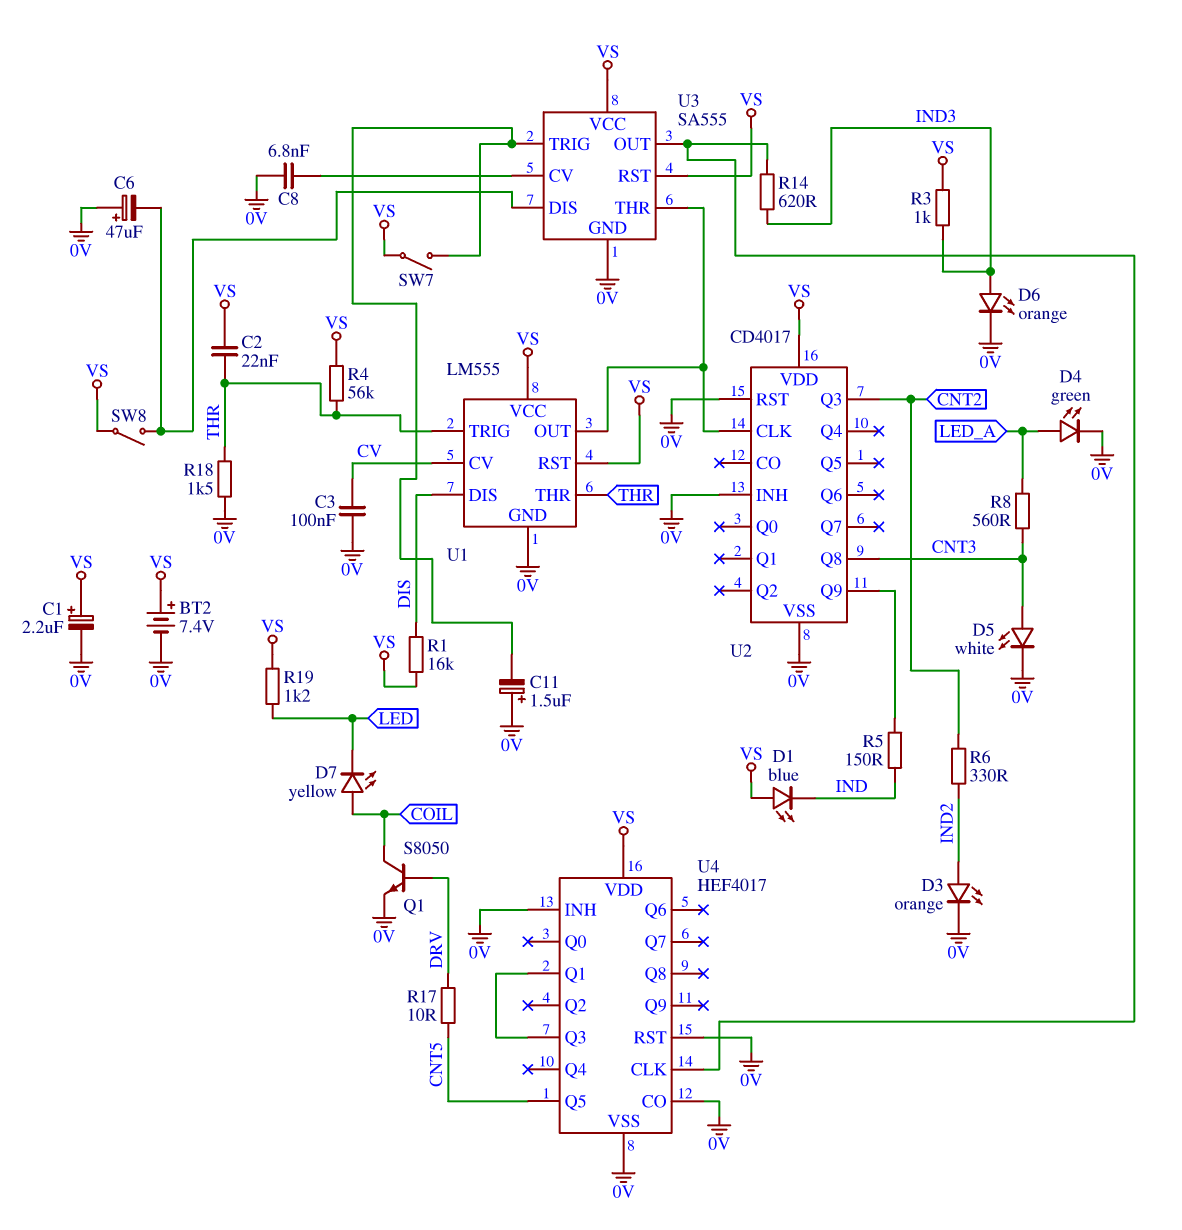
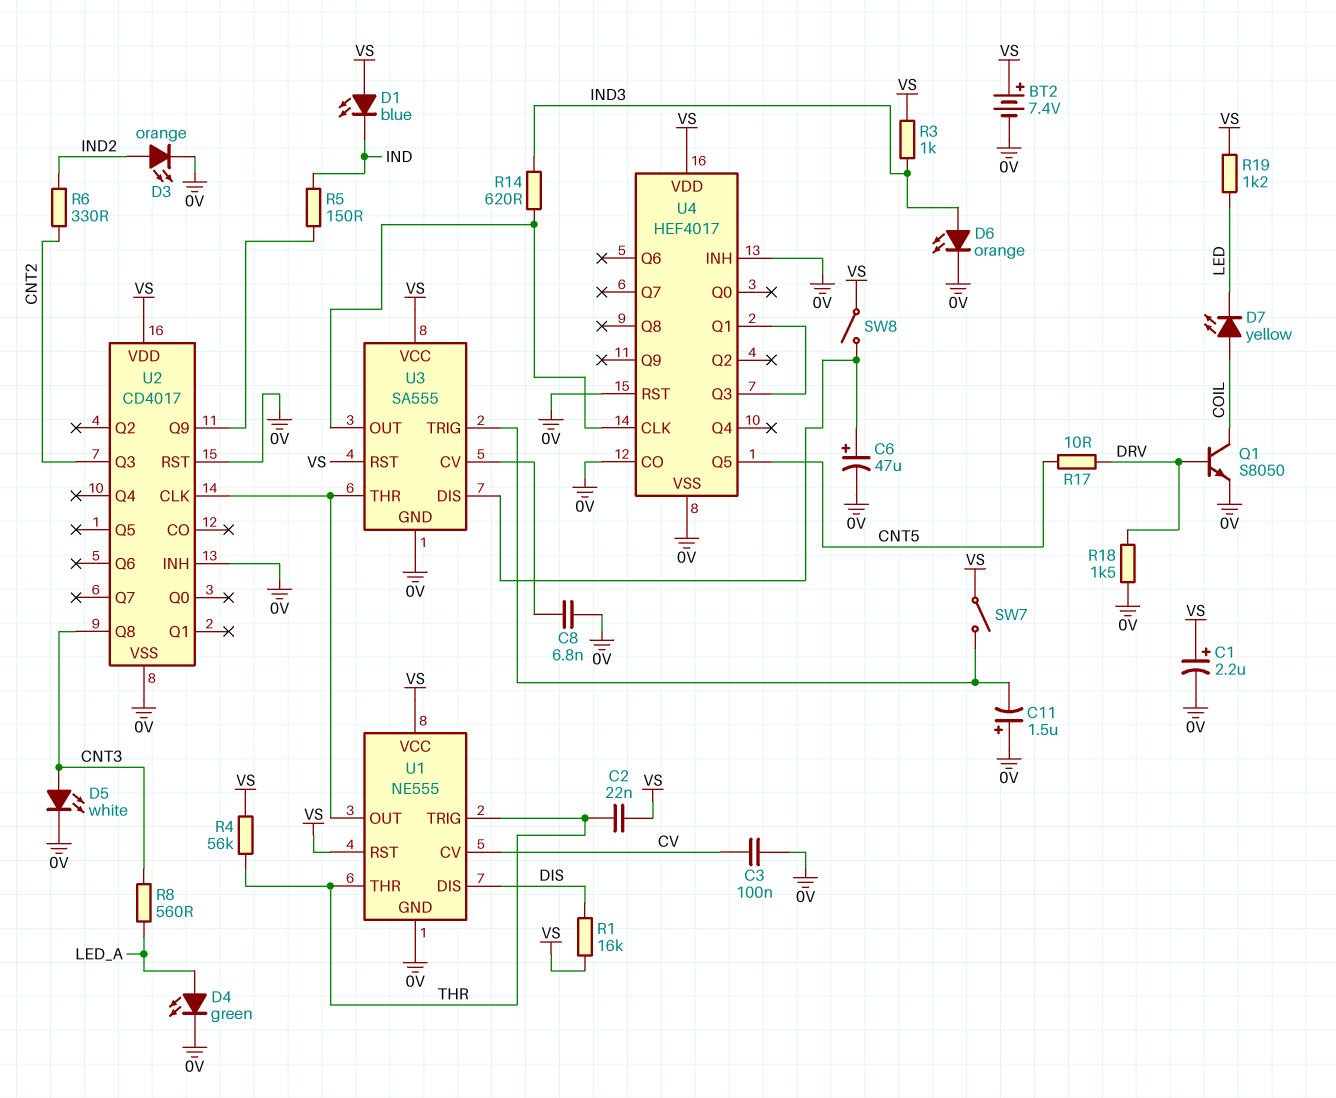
C6: 47uF (plus 0V, minus U3/DIS) -> 47uF (plus U3/DIS, minus 0V)
R18: 1.5k (0V, THR) -> 1.5k (0V, DRV)
U1: LM555 -> NE555

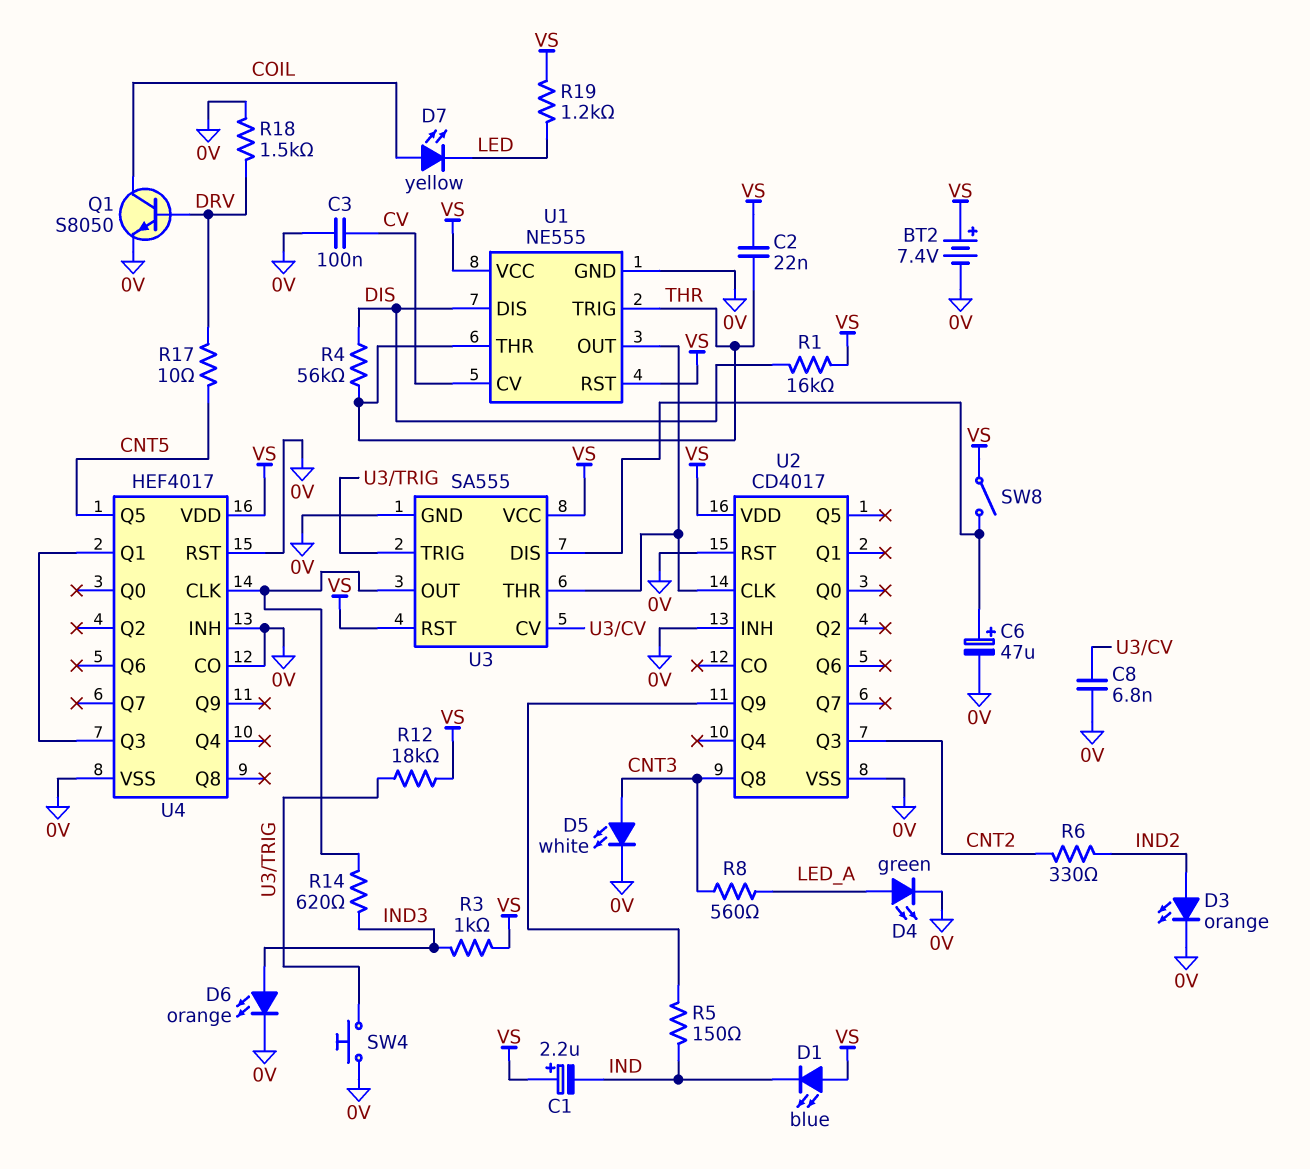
C1: 2.2uF (plus VS, minus 0V) -> 2.2uF (plus VS, minus IND)
C11: 1.5uF (plus 0V, minus U3/TRIG) -> none
R4: 56k (THR, VS) -> 56k (DIS, THR)
R12: none -> 18k (U3/TRIG, VS)
SW4: none -> button (0V, U3/TRIG)
SW7: switch (U3/TRIG, VS) -> none

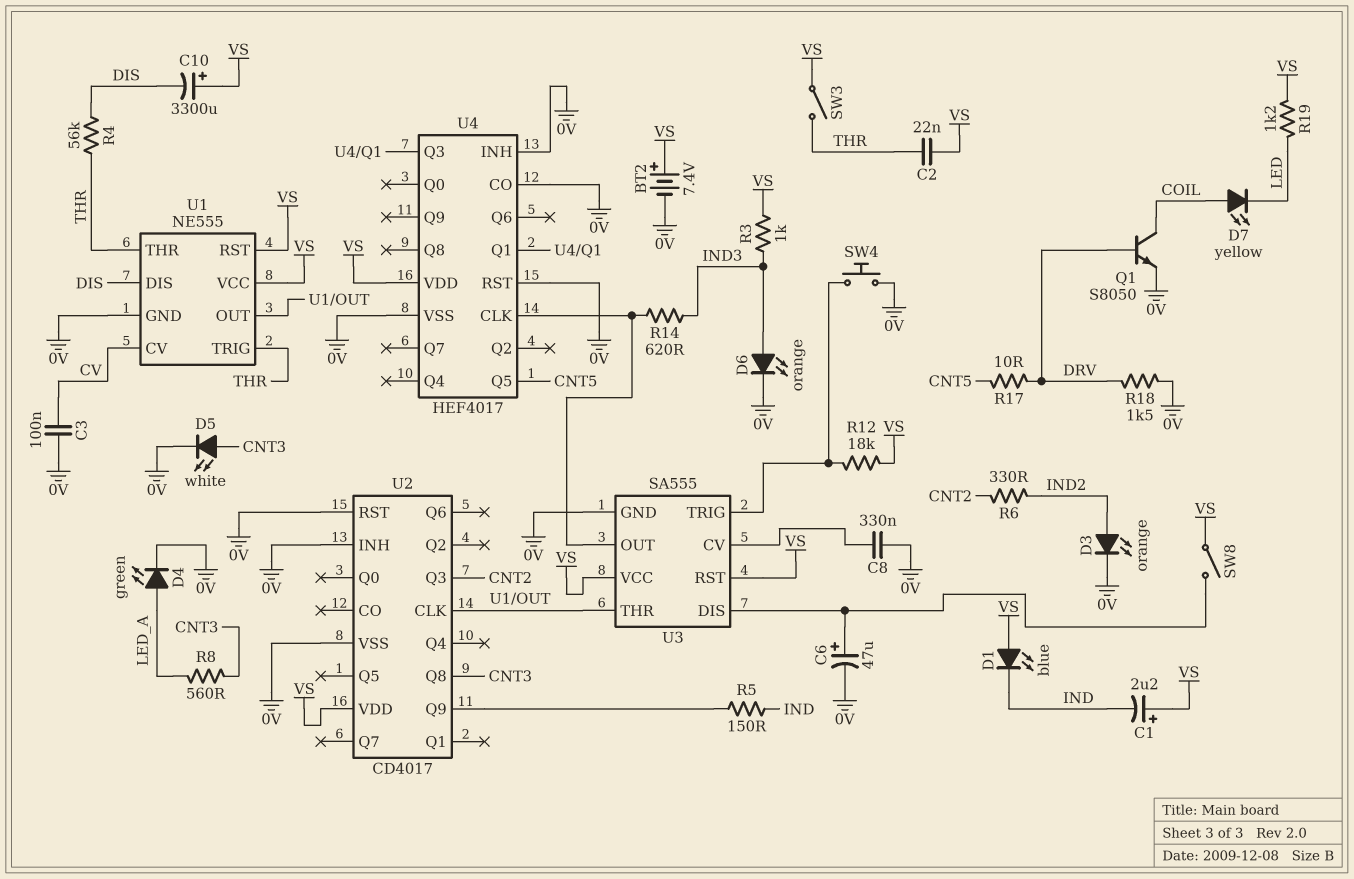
C8: 6.8nF (0V, U3/CV) -> 330nF (0V, U3/CV)
C10: none -> 3300uF (plus VS, minus DIS)
R1: 16k (DIS, VS) -> none
SW3: none -> switch (THR, VS)

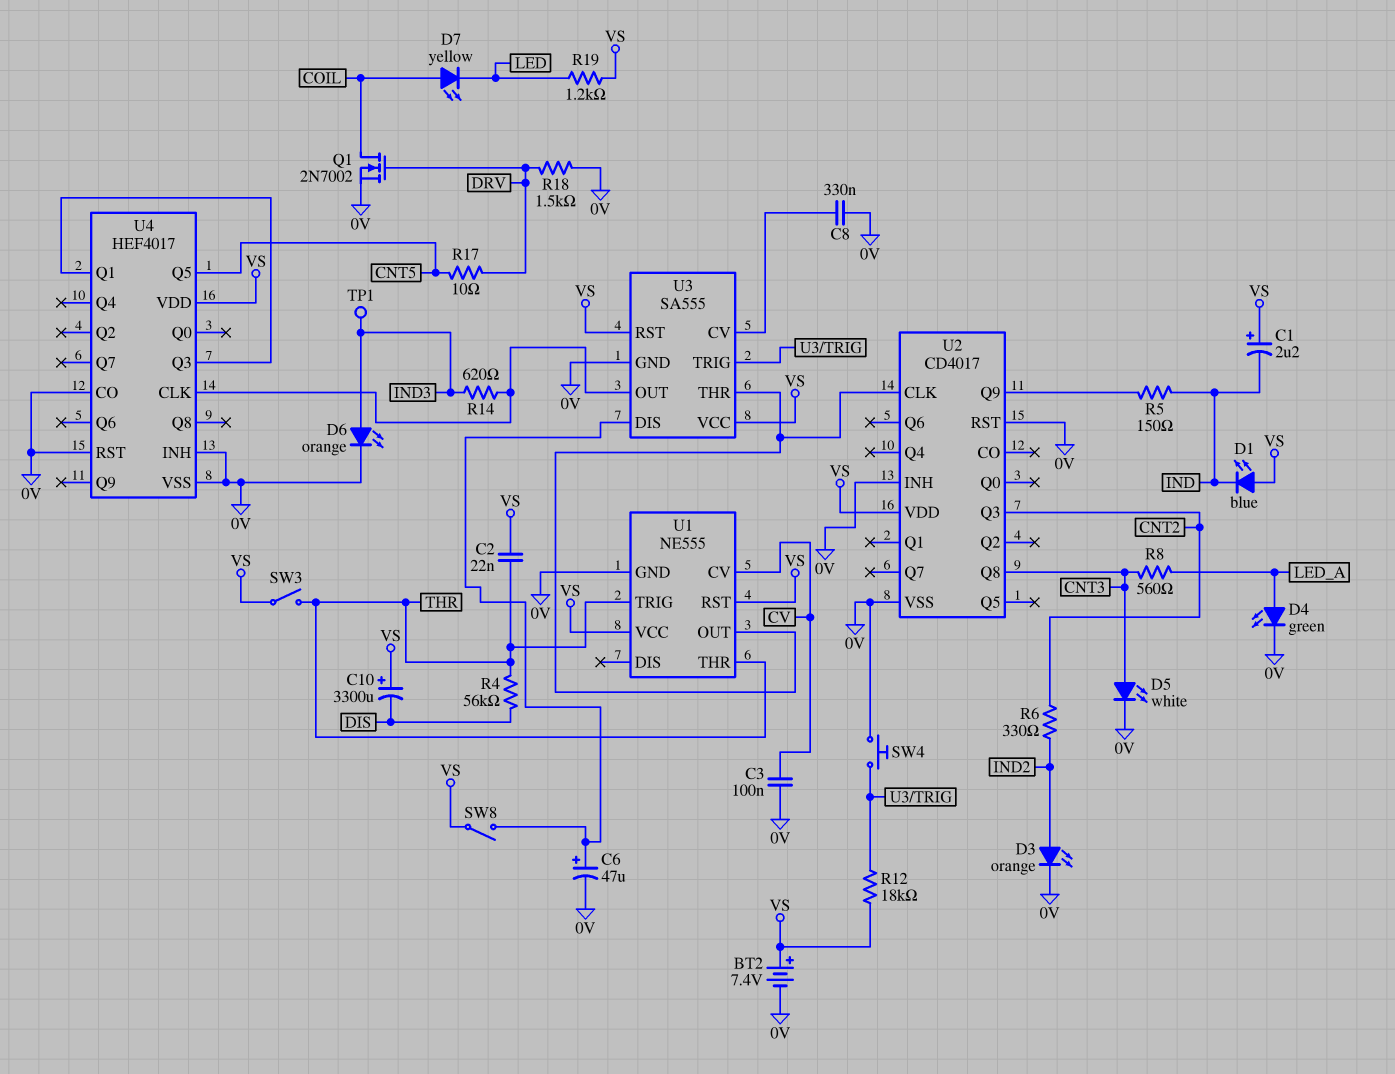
Q1: NPN S8050 (B DRV, C COIL, E 0V) -> NMOS 2N7002 (G DRV, D COIL, S 0V)
R3: 1k (IND3, VS) -> none
TP1: none -> test point (IND3)
U1 pin DIS: DIS -> none

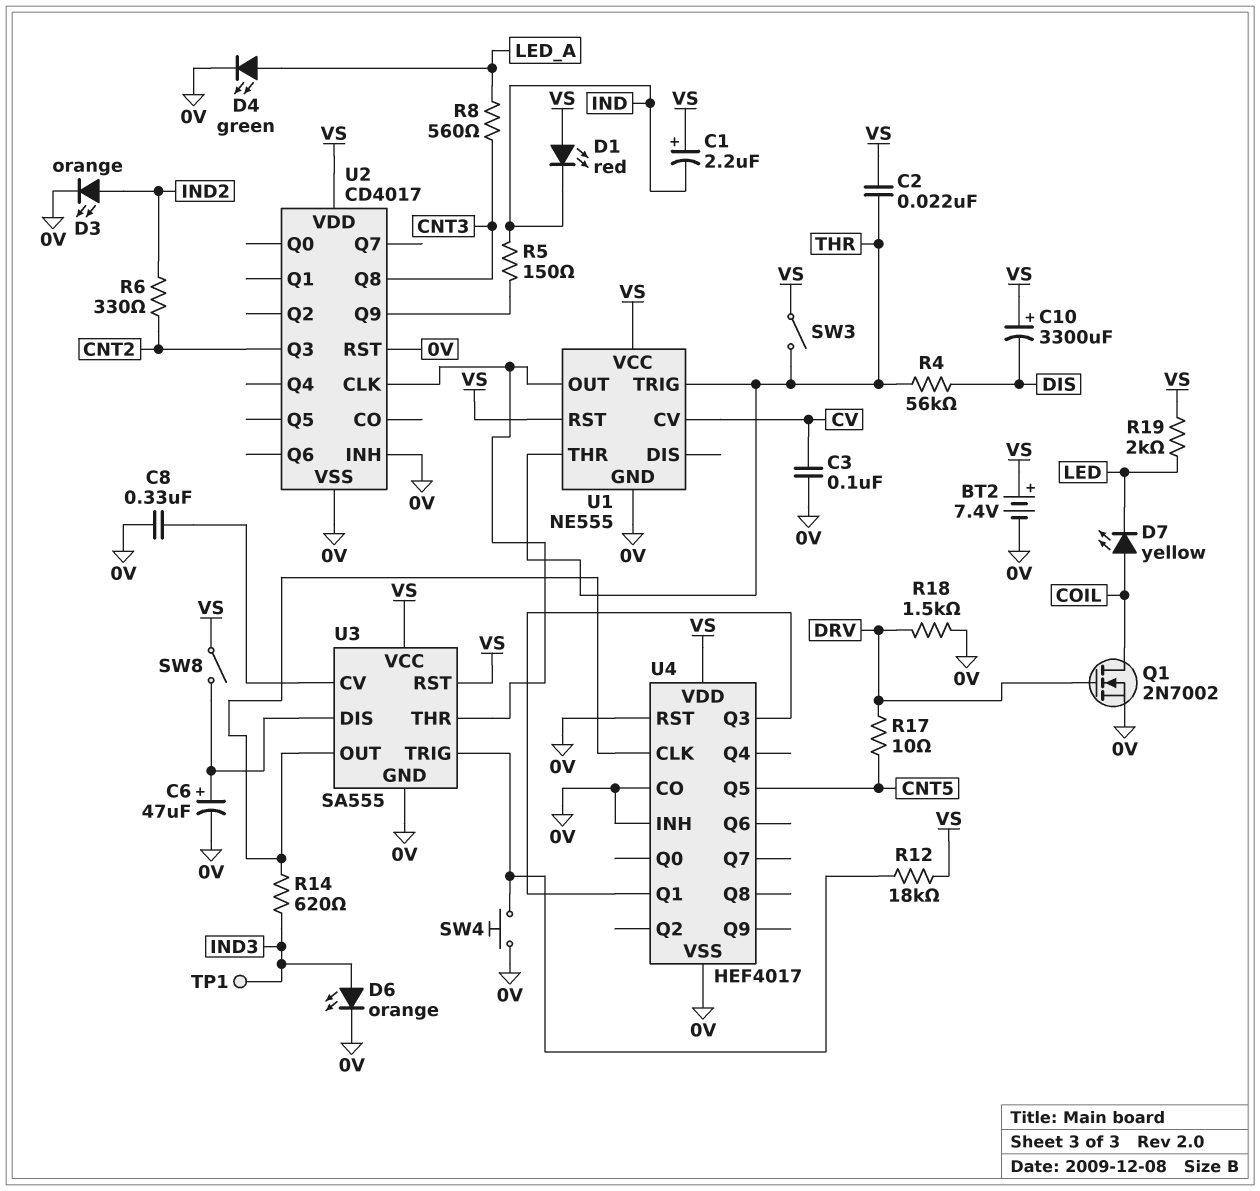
D1: LED blue (A VS, K IND) -> LED red (A VS, K IND)
D5: LED white (A CNT3, K 0V) -> none
R19: 1.2k (LED, VS) -> 2k (LED, VS)

